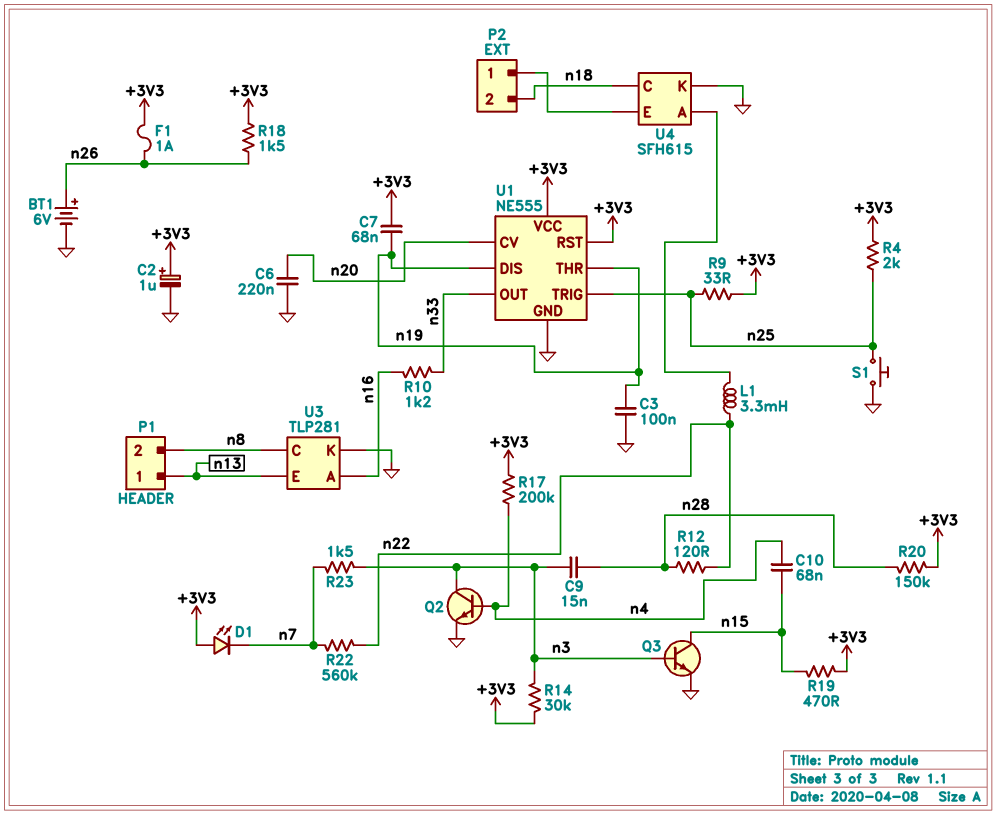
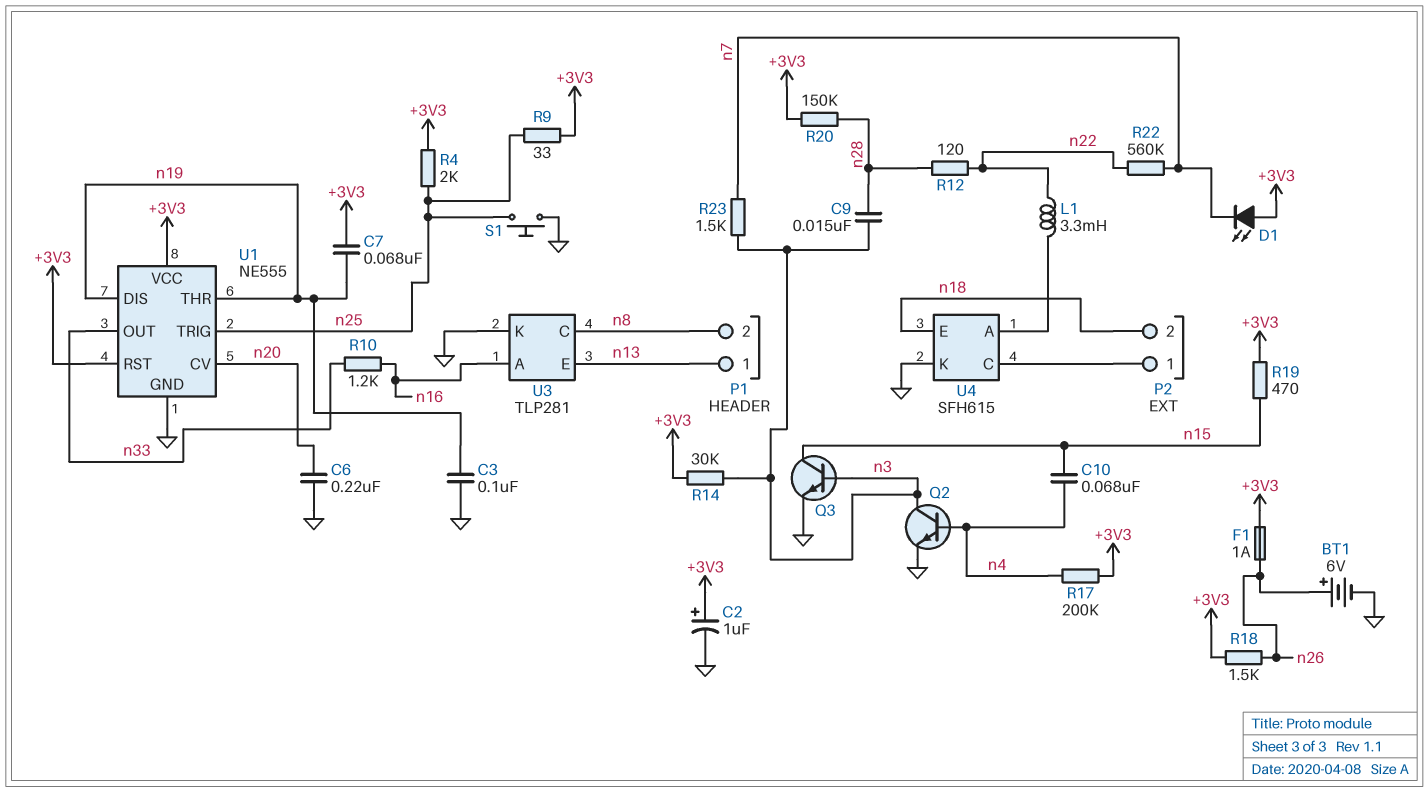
U4 pin C: n18 -> P2/1
U4 pin E: P2/1 -> n18

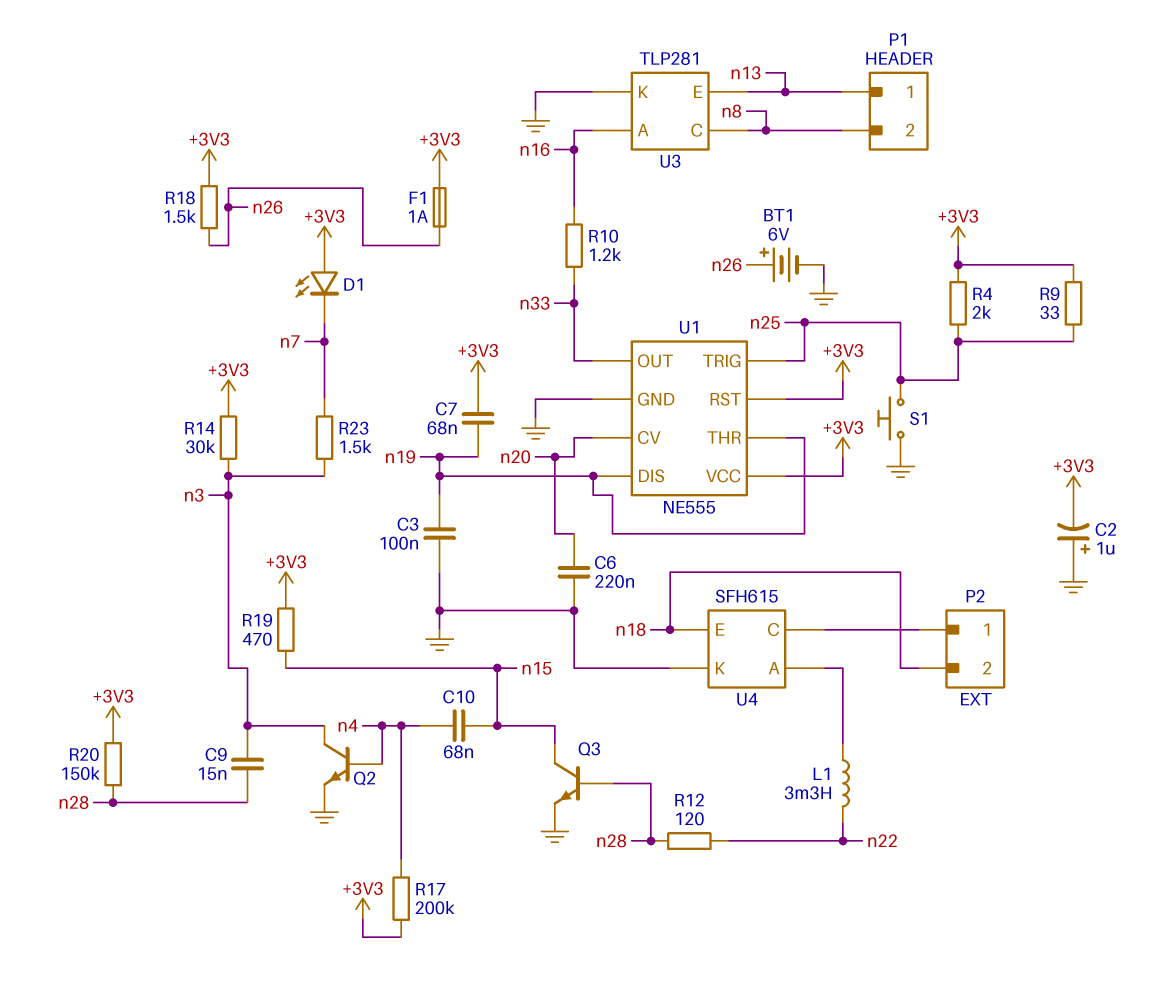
C2: 1uF (plus +3V3, minus GND) -> 1uF (plus GND, minus +3V3)
Q3: NPN (B n3, C n15, E GND) -> NPN (B n28, C n15, E GND)
R22: 560k (n7, n22) -> none

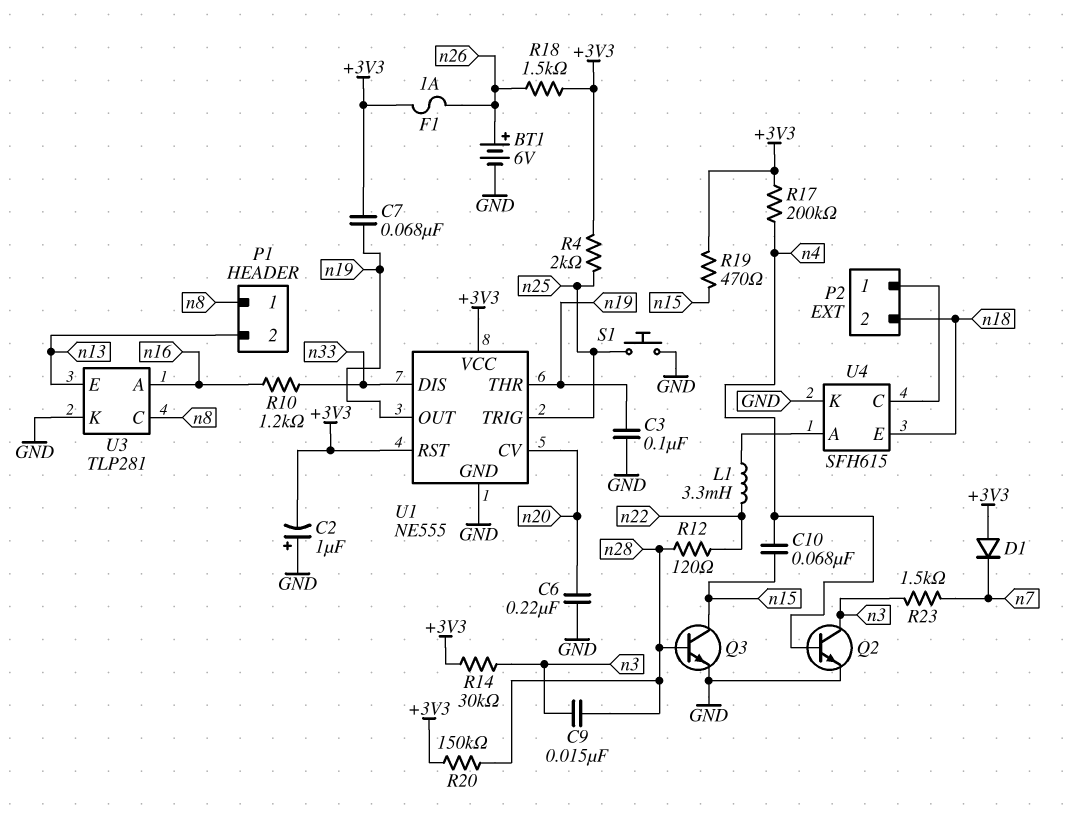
D1: LED (A +3V3, K n7) -> diode (A +3V3, K n7)
P1 pin 1: n13 -> n8
P1 pin 2: n8 -> n13
R9: 33 (+3V3, n25) -> none
U1 pin DIS: n19 -> n33
U1 pin OUT: n33 -> n19

